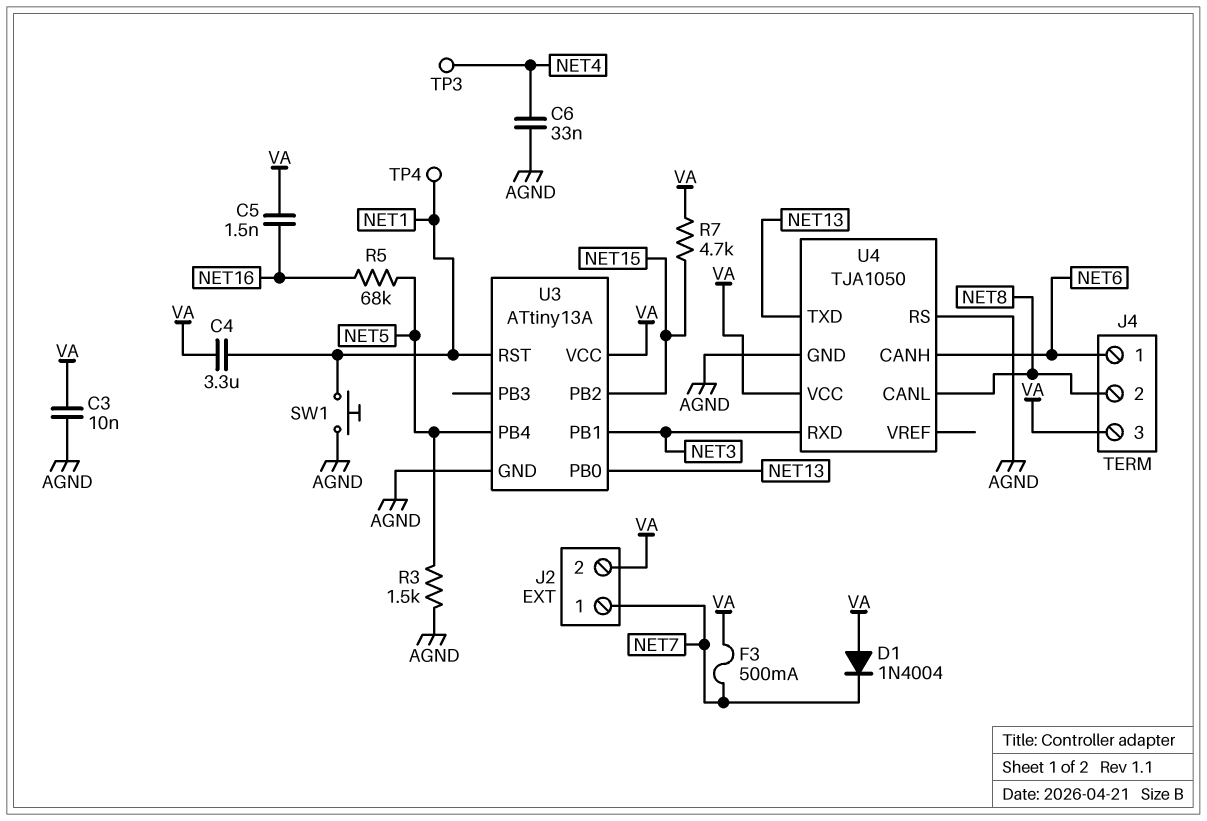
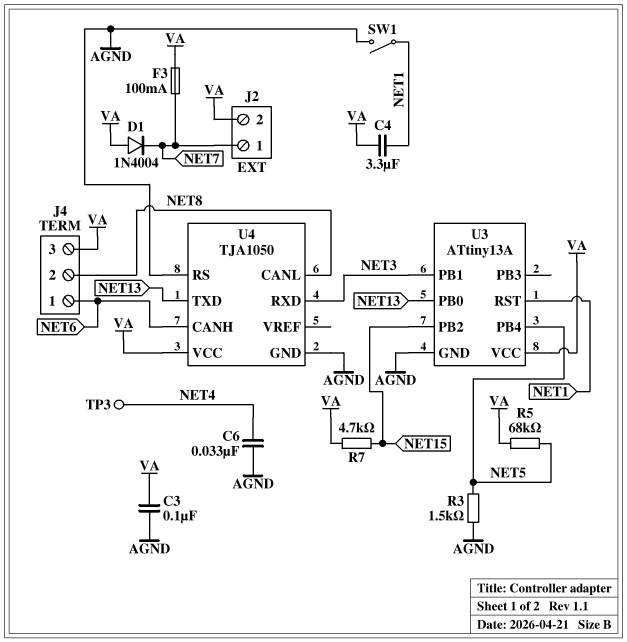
C3: 10nF (AGND, VA) -> 100nF (AGND, VA)
C5: 1.5nF (NET16, VA) -> none
F3: 500mA (NET7, VA) -> 100mA (NET7, VA)
R5: 68k (NET5, NET16) -> 68k (NET5, VA)
SW1: button (AGND, NET1) -> switch (AGND, NET1)
TP4: test point (NET1) -> none

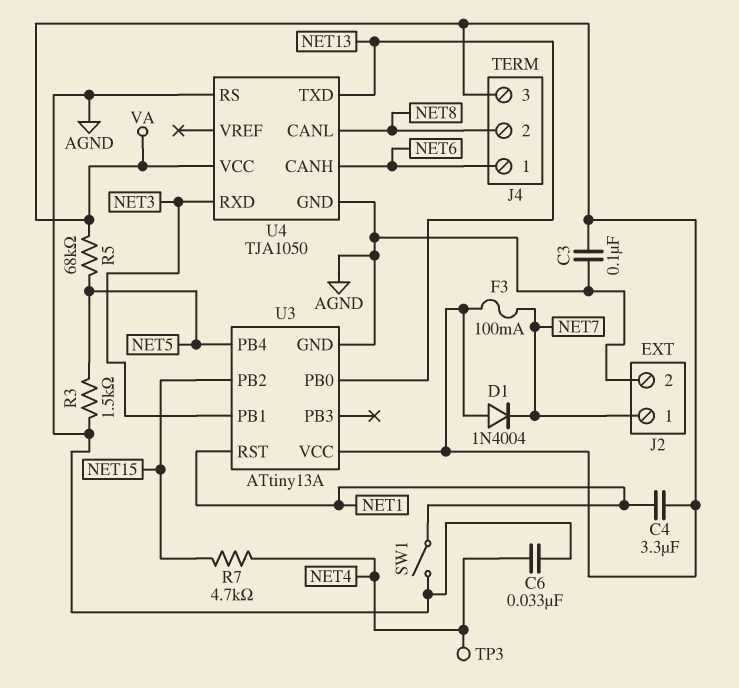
J2 pin 2: VA -> AGND
R7: 4.7k (NET15, VA) -> 4.7k (NET4, NET15)

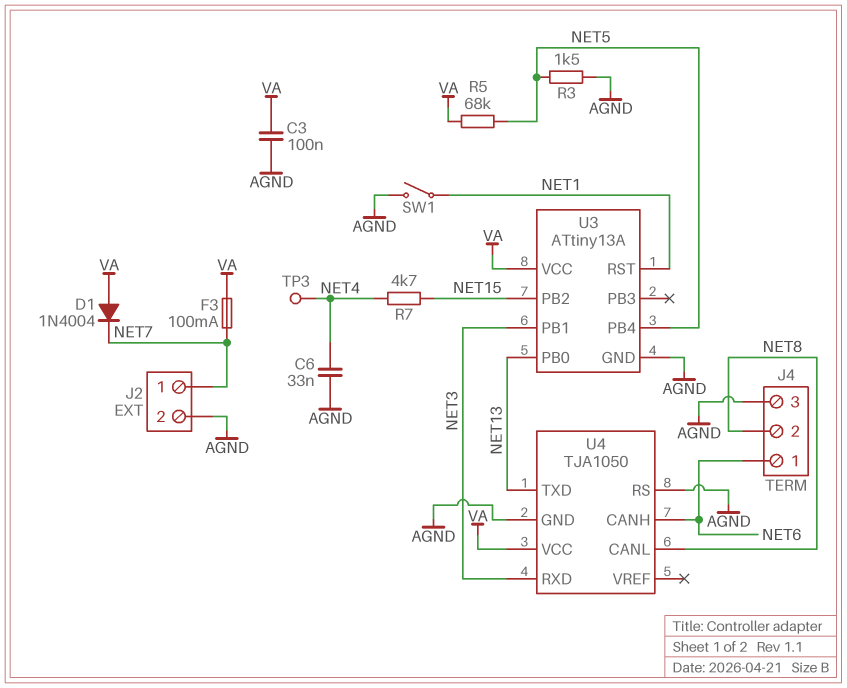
C4: 3.3uF (NET1, VA) -> none
J4 pin 3: VA -> AGND

